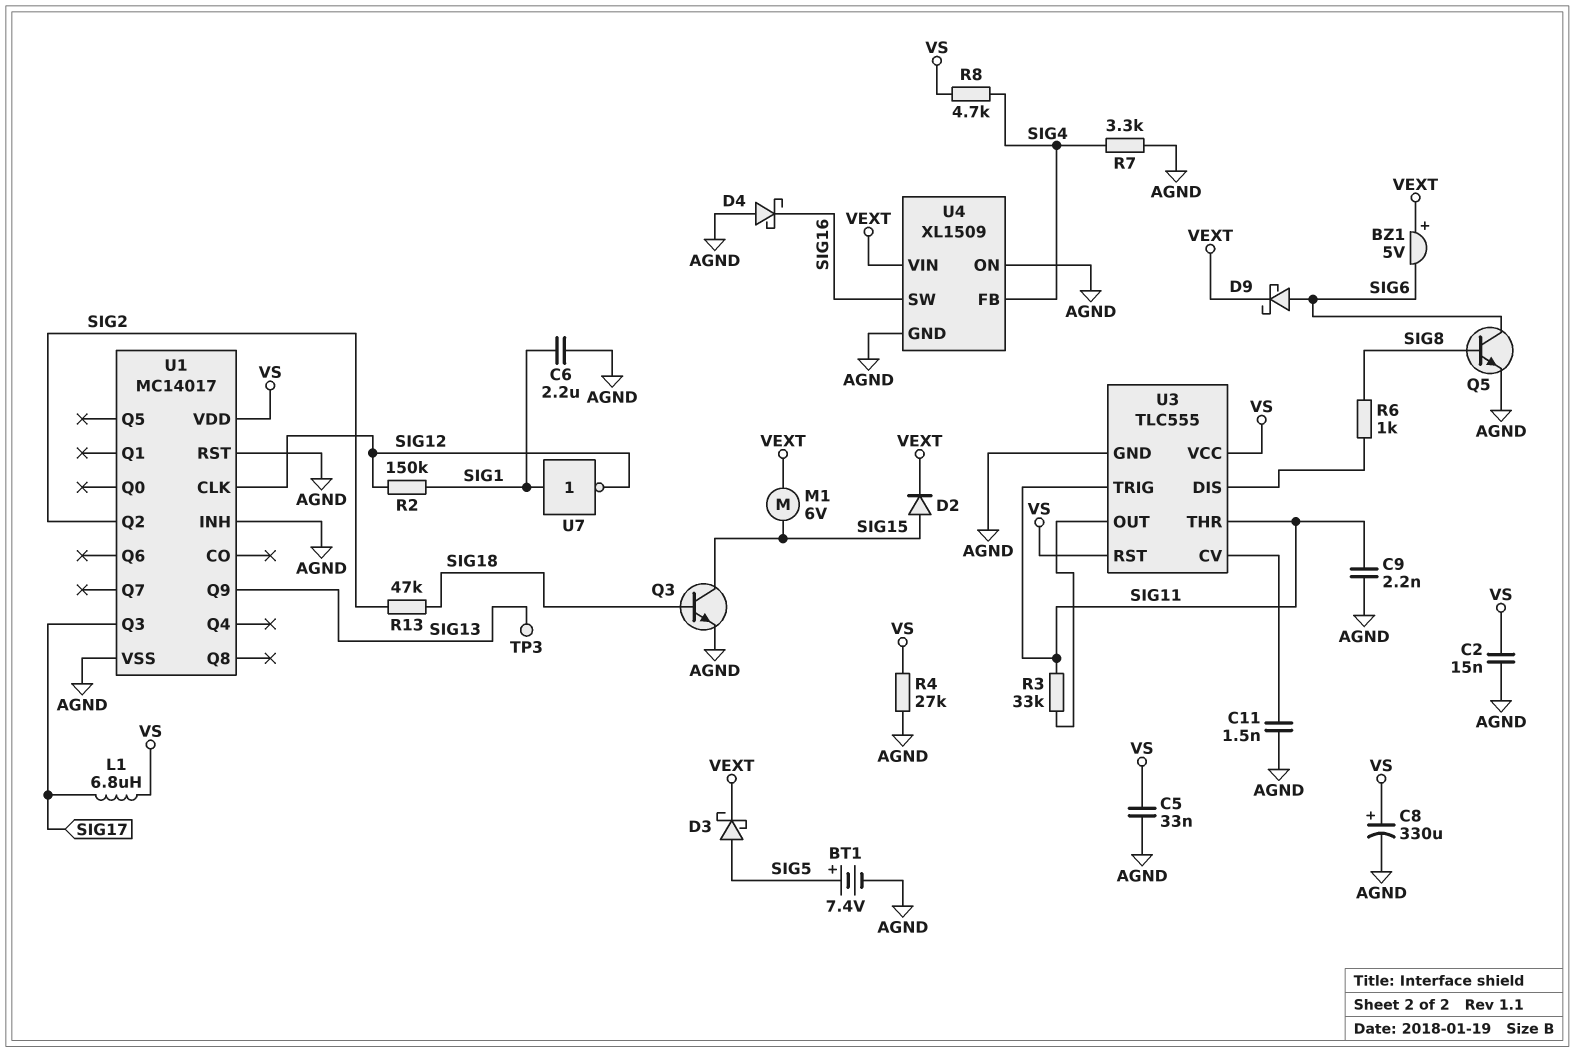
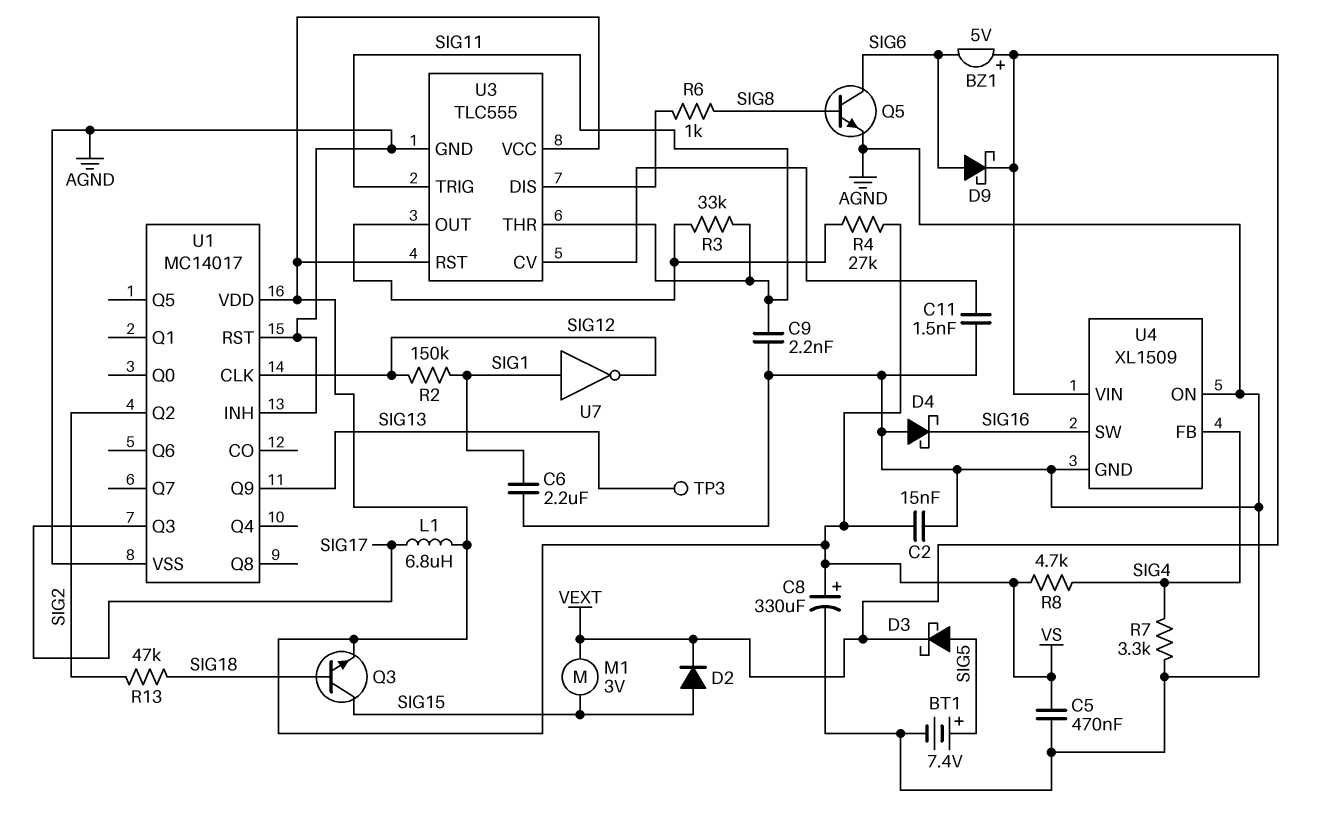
C5: 33nF (AGND, VS) -> 470nF (AGND, VS)
M1: motor 6V (SIG15, VEXT) -> motor 3V (SIG15, VEXT)
Q3: NPN (B SIG18, C SIG15, E AGND) -> NPN (B SIG18, C SIG15, E VS)
R4: 27k (AGND, VS) -> 27k (U3/OUT, VS)

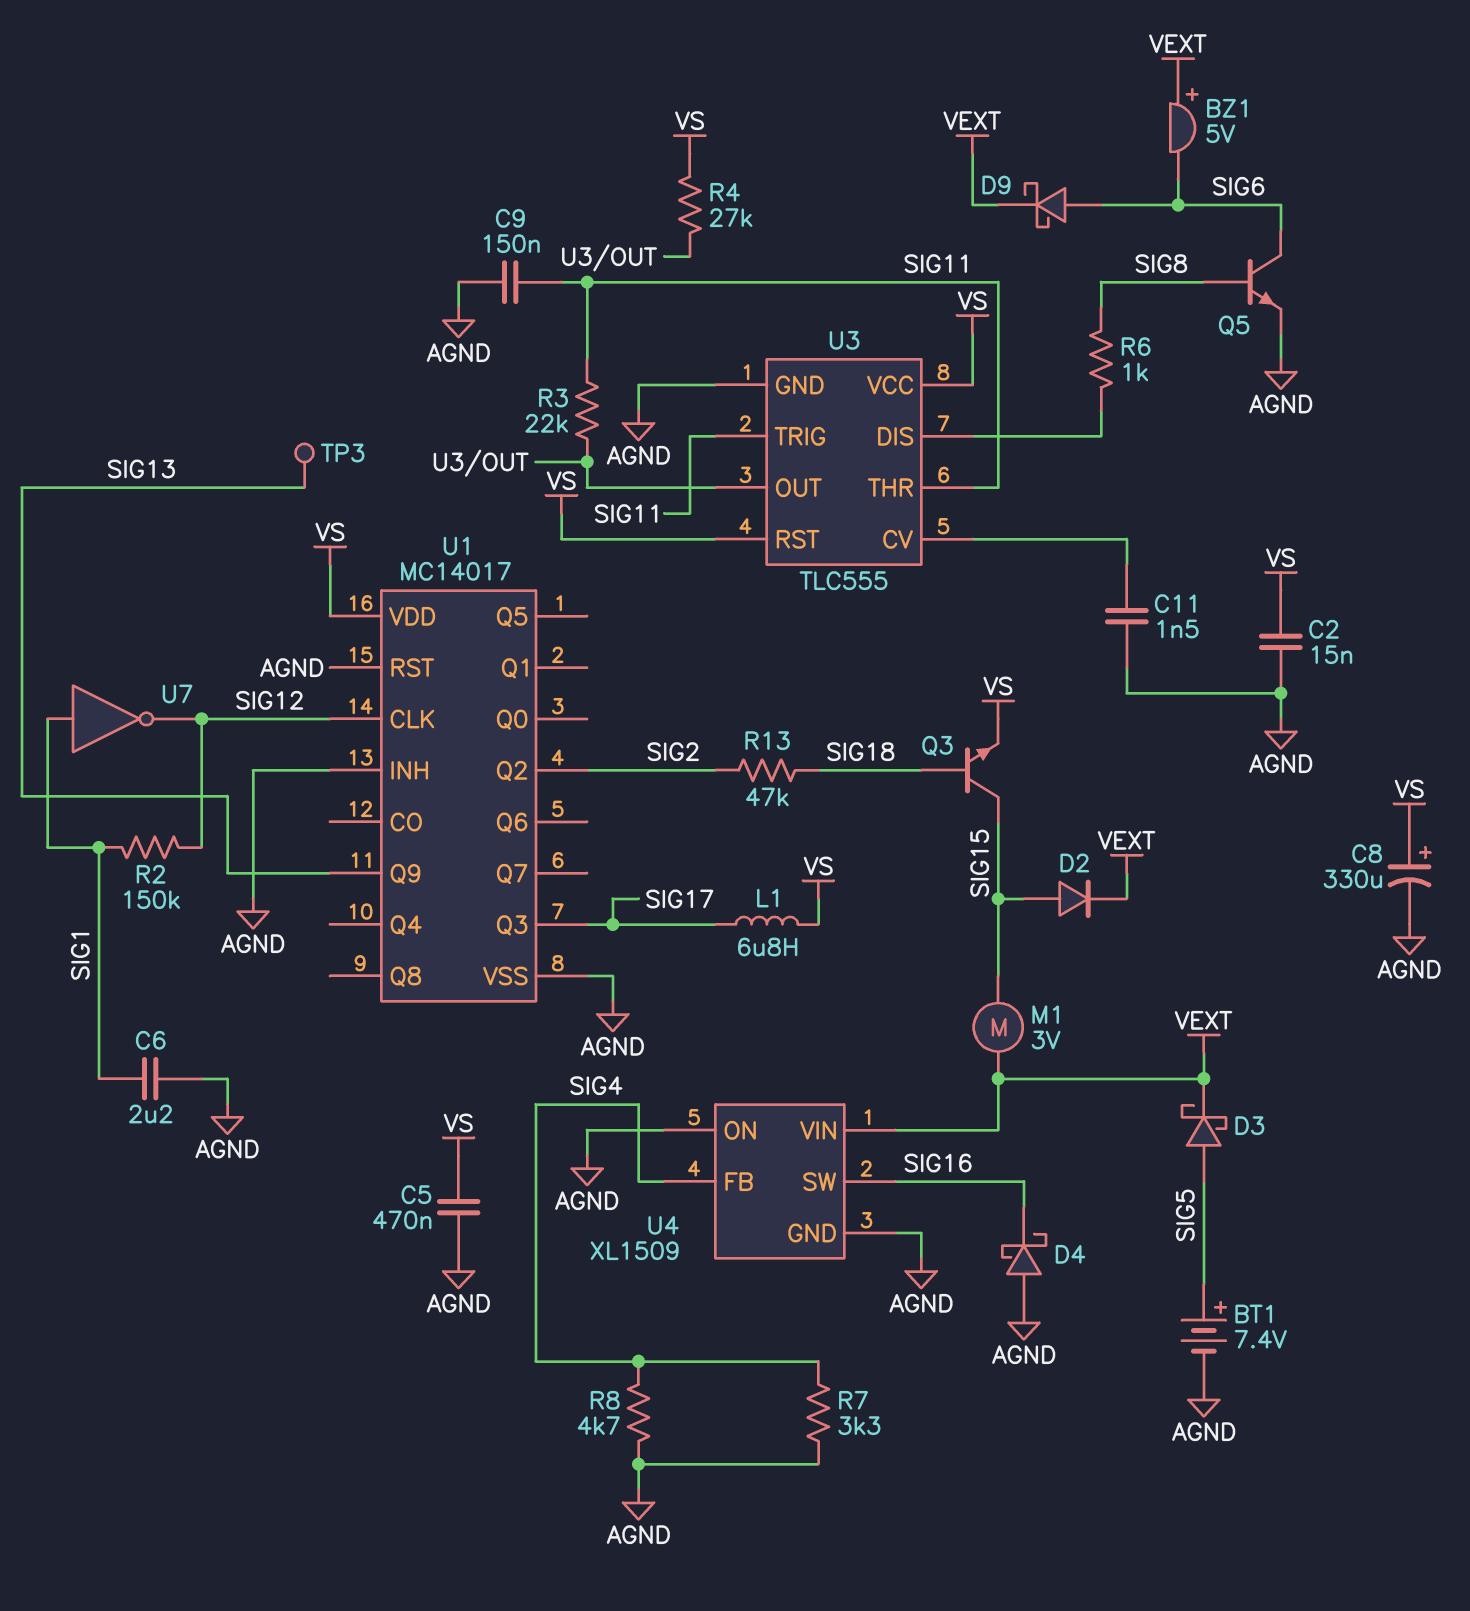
C9: 2.2nF (AGND, SIG11) -> 150nF (AGND, SIG11)
R3: 33k (SIG11, U3/OUT) -> 22k (SIG11, U3/OUT)
R8: 4.7k (SIG4, VS) -> 4.7k (AGND, SIG4)

